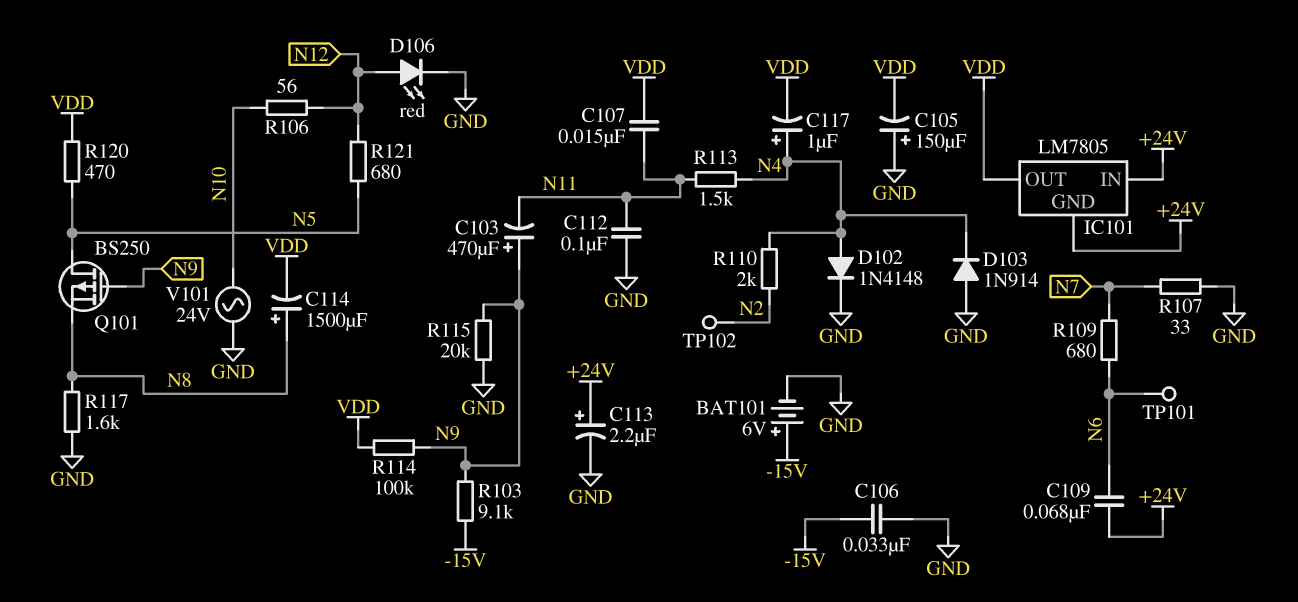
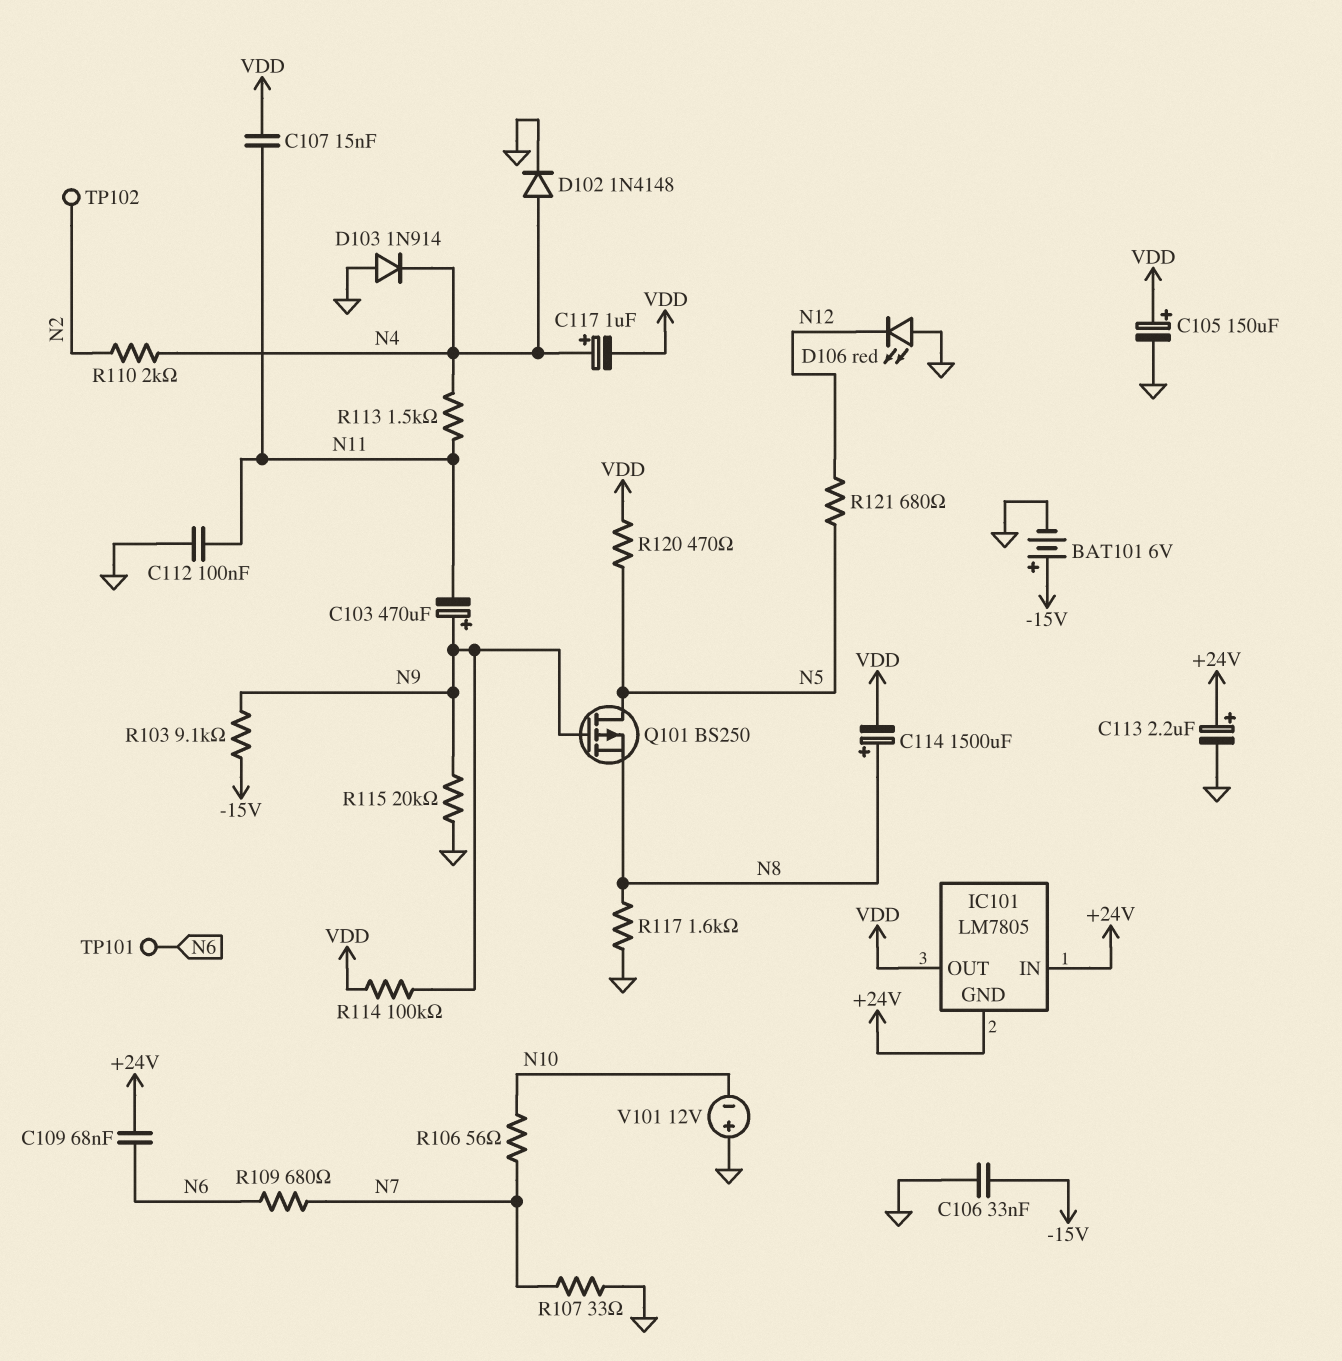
C105: 150uF (plus GND, minus VDD) -> 150uF (plus VDD, minus GND)
D106: LED red (A N12, K GND) -> LED red (A GND, K N12)
R106: 56 (N10, N12) -> 56 (N7, N10)
V101: AC 24V (GND, N10) -> 12V (plus GND, minus N10)

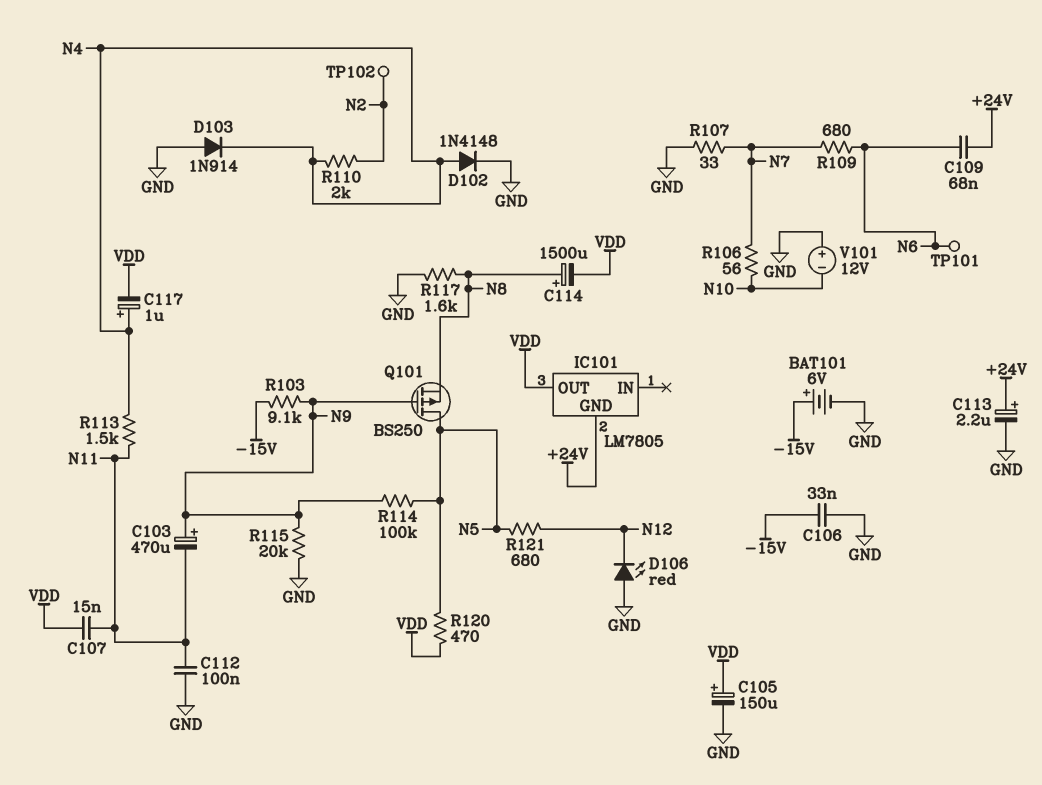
IC101 pin IN: +24V -> none
R114: 100k (N9, VDD) -> 100k (N5, N9)

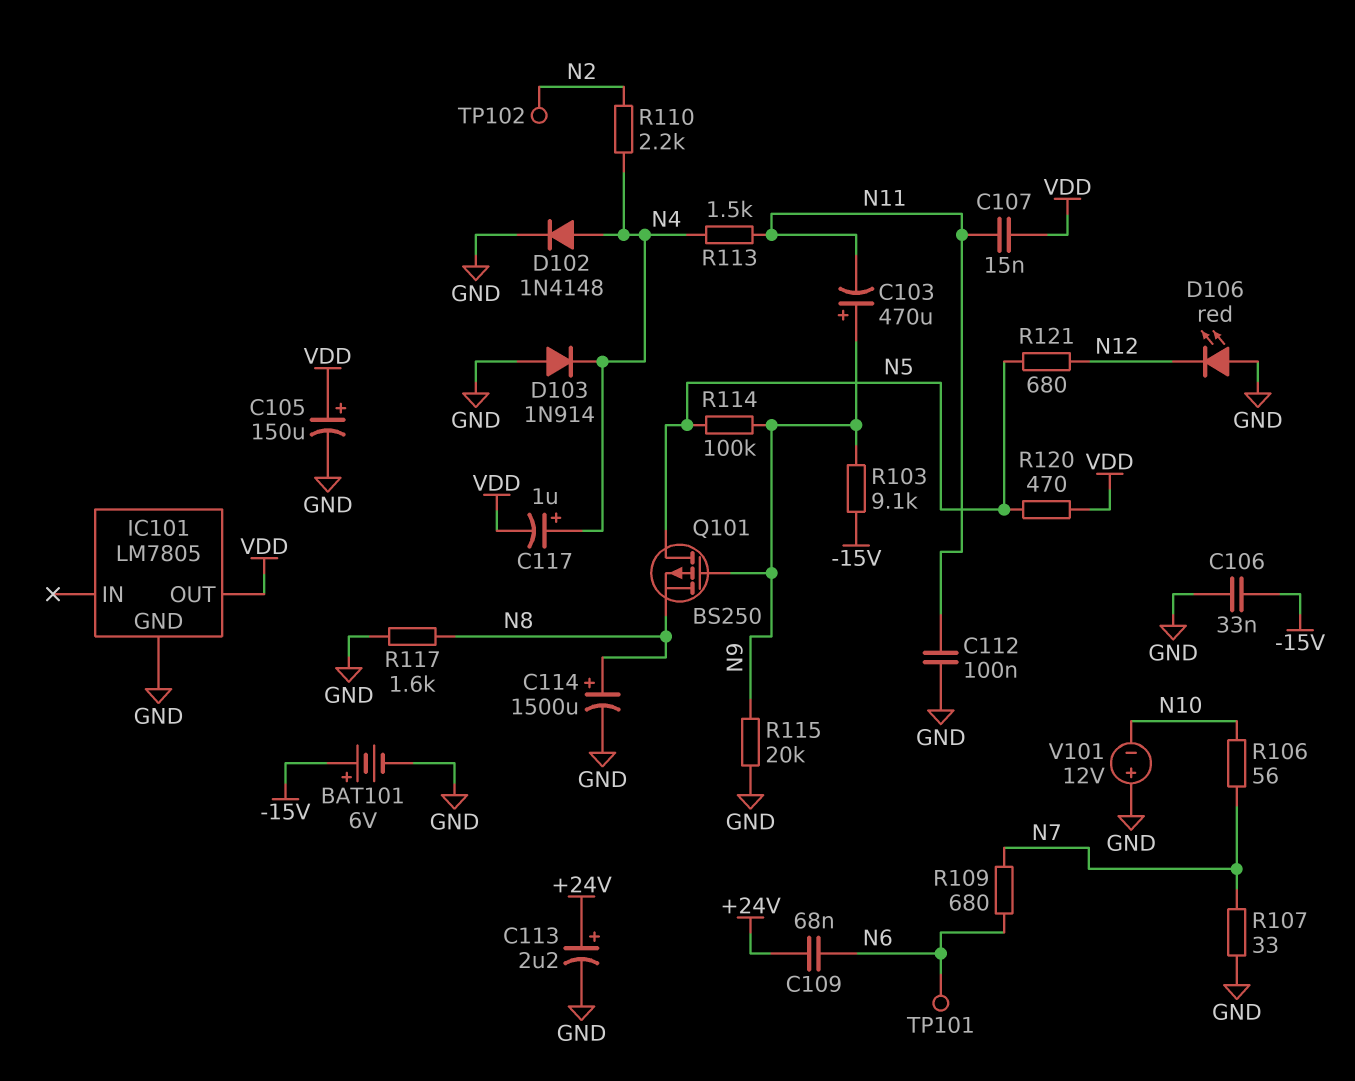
C114: 1500uF (plus N8, minus VDD) -> 1500uF (plus N8, minus GND)
IC101 pin GND: +24V -> GND
R110: 2k (N2, N4) -> 2.2k (N2, N4)

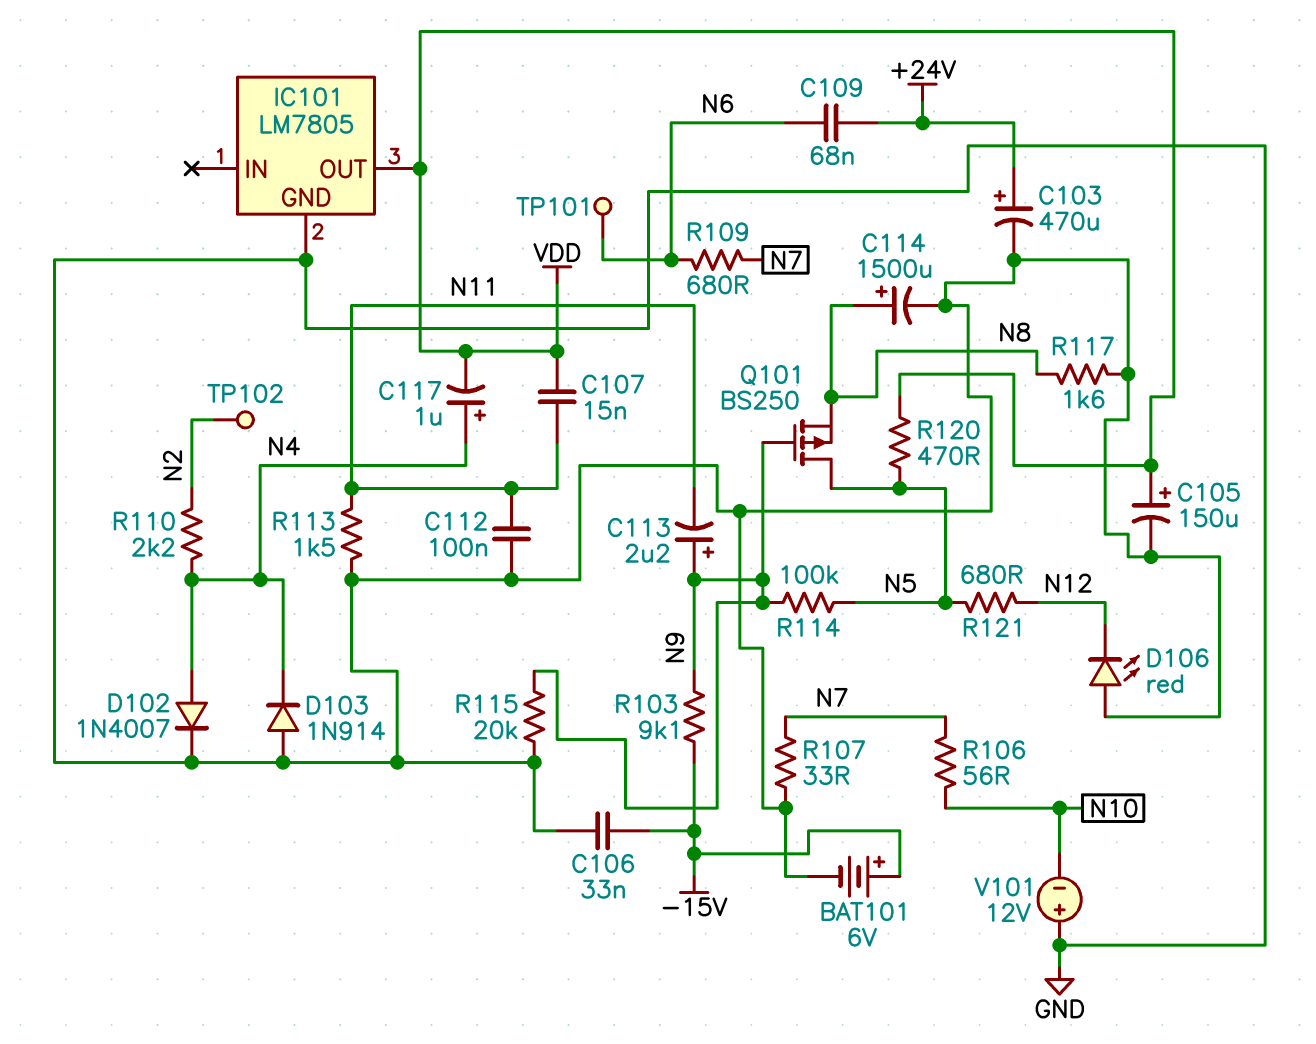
C103: 470uF (plus N9, minus N11) -> 470uF (plus +24V, minus GND)
C113: 2.2uF (plus +24V, minus GND) -> 2.2uF (plus N9, minus N11)
D102: diode 1N4148 (A N4, K GND) -> diode 1N4007 (A N4, K GND)
R113: 1.5k (N4, N11) -> 1.5k (GND, N11)

